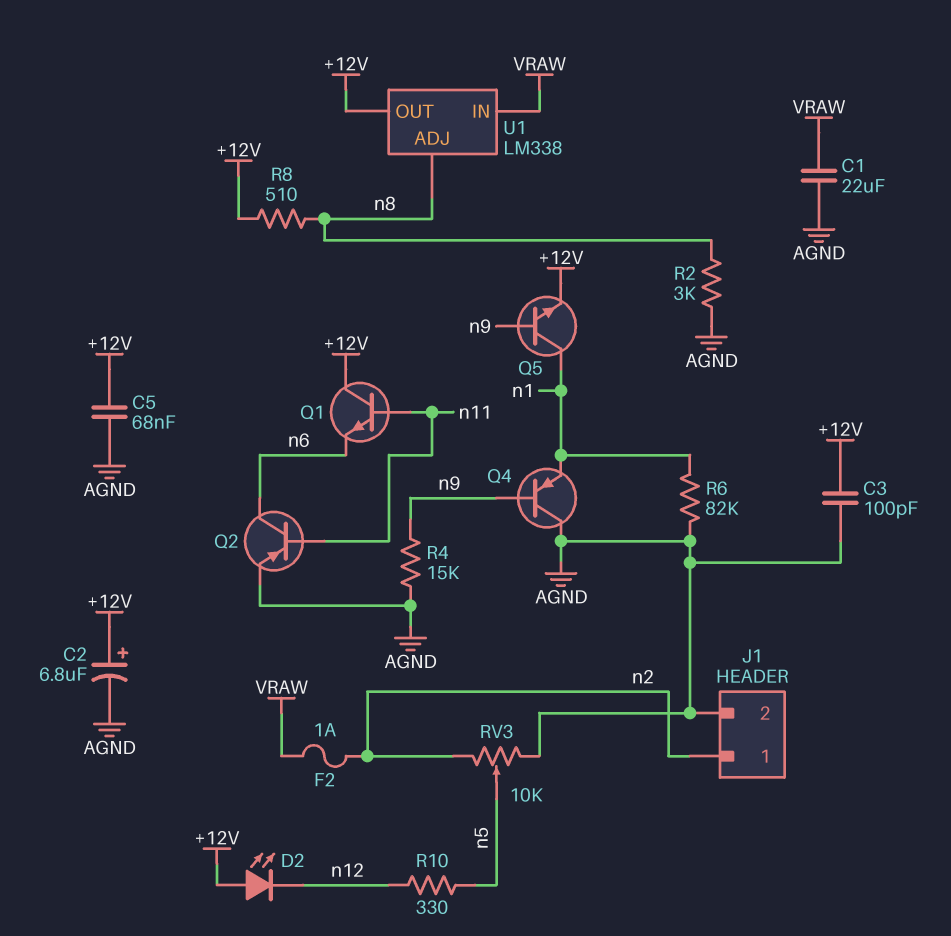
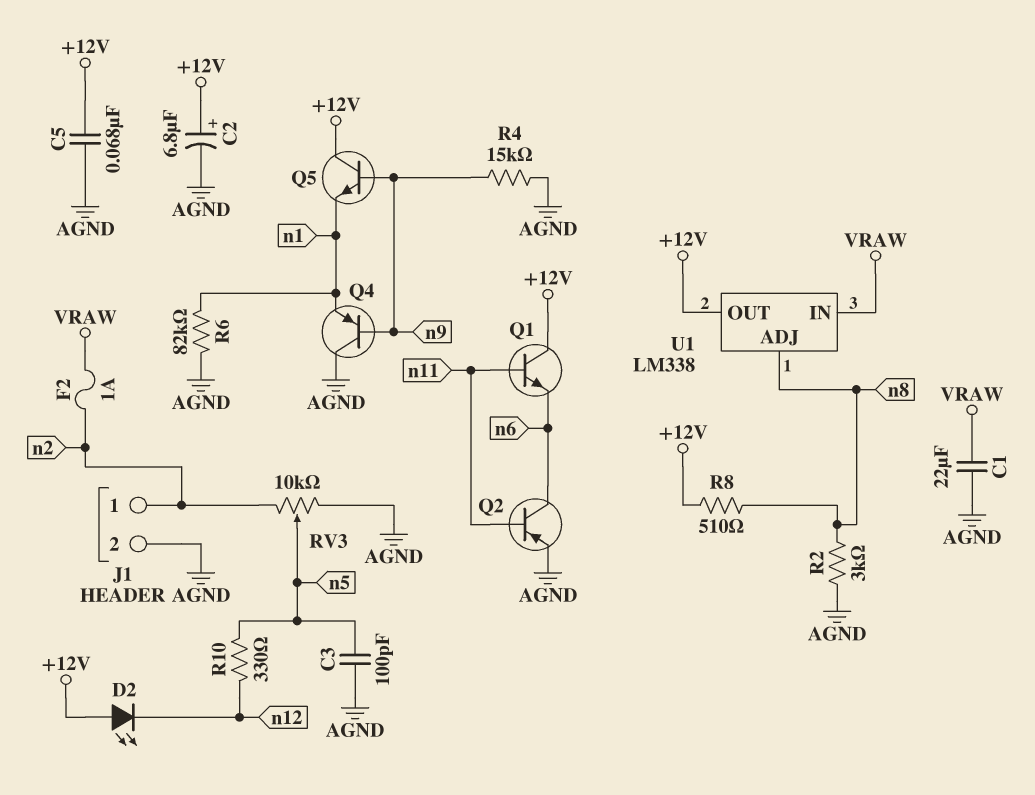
C3: 100pF (+12V, AGND) -> 100pF (AGND, n5)
Q5: NPN (B n9, C n1, E +12V) -> NPN (B n9, C +12V, E n1)

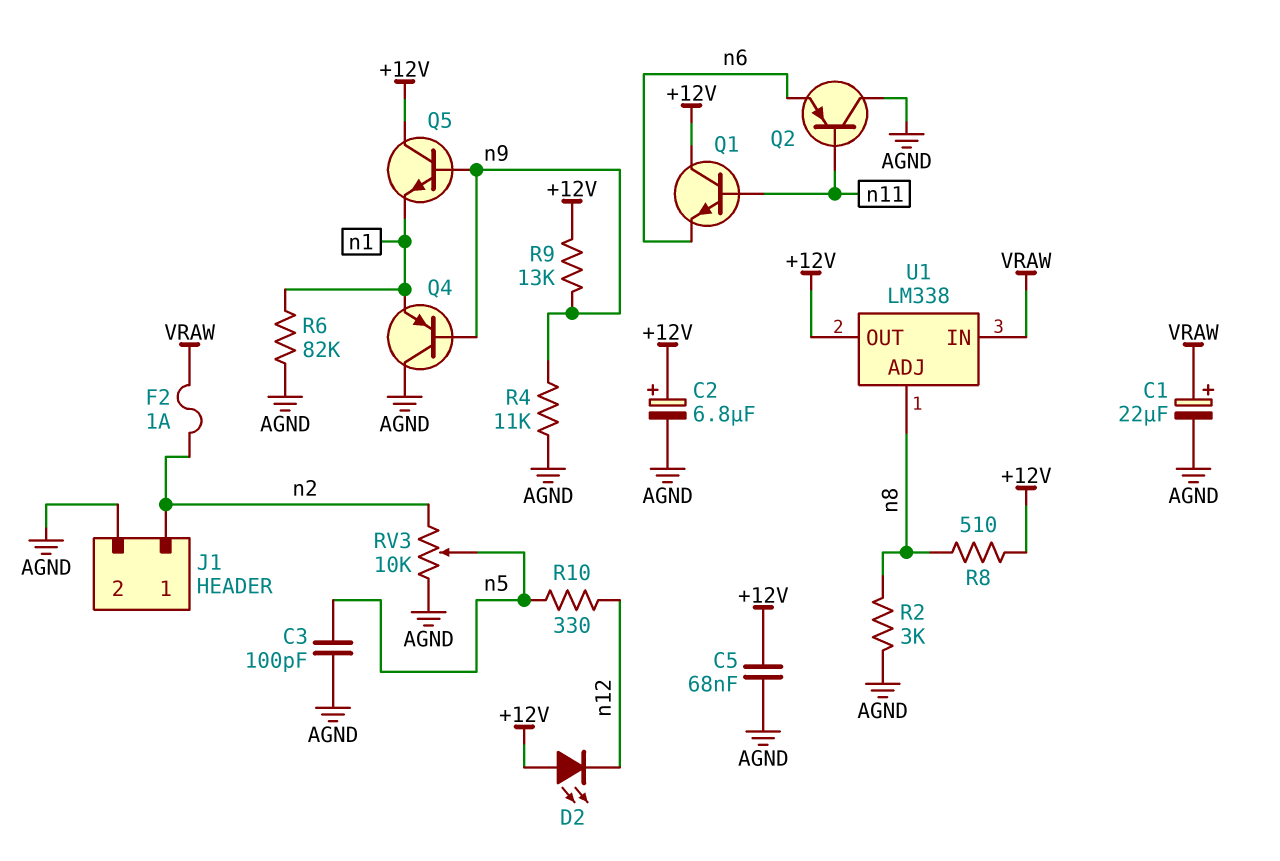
C1: 22uF (AGND, VRAW) -> 22uF (plus VRAW, minus AGND)
Q2: PNP (B n11, C n6, E AGND) -> PNP (B n11, C AGND, E n6)
R4: 15k (AGND, n9) -> 11k (AGND, n9)
R9: none -> 13k (+12V, n9)

